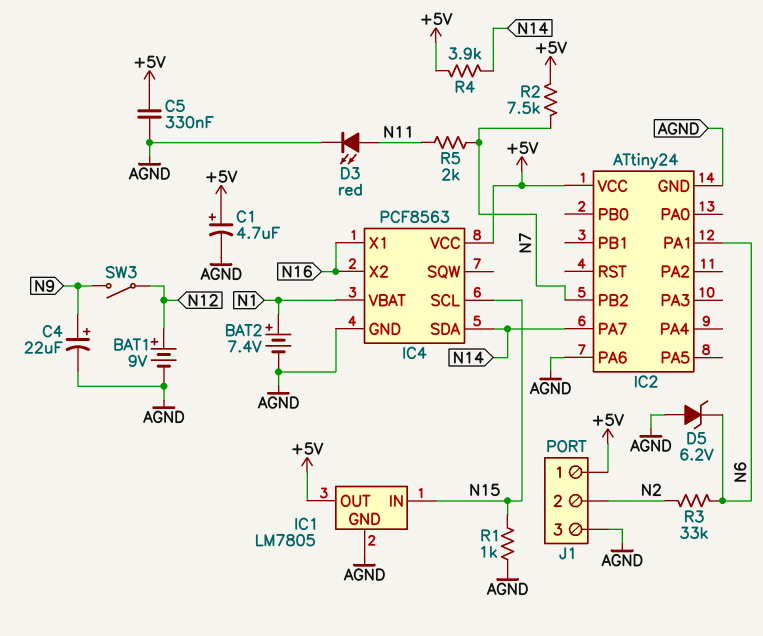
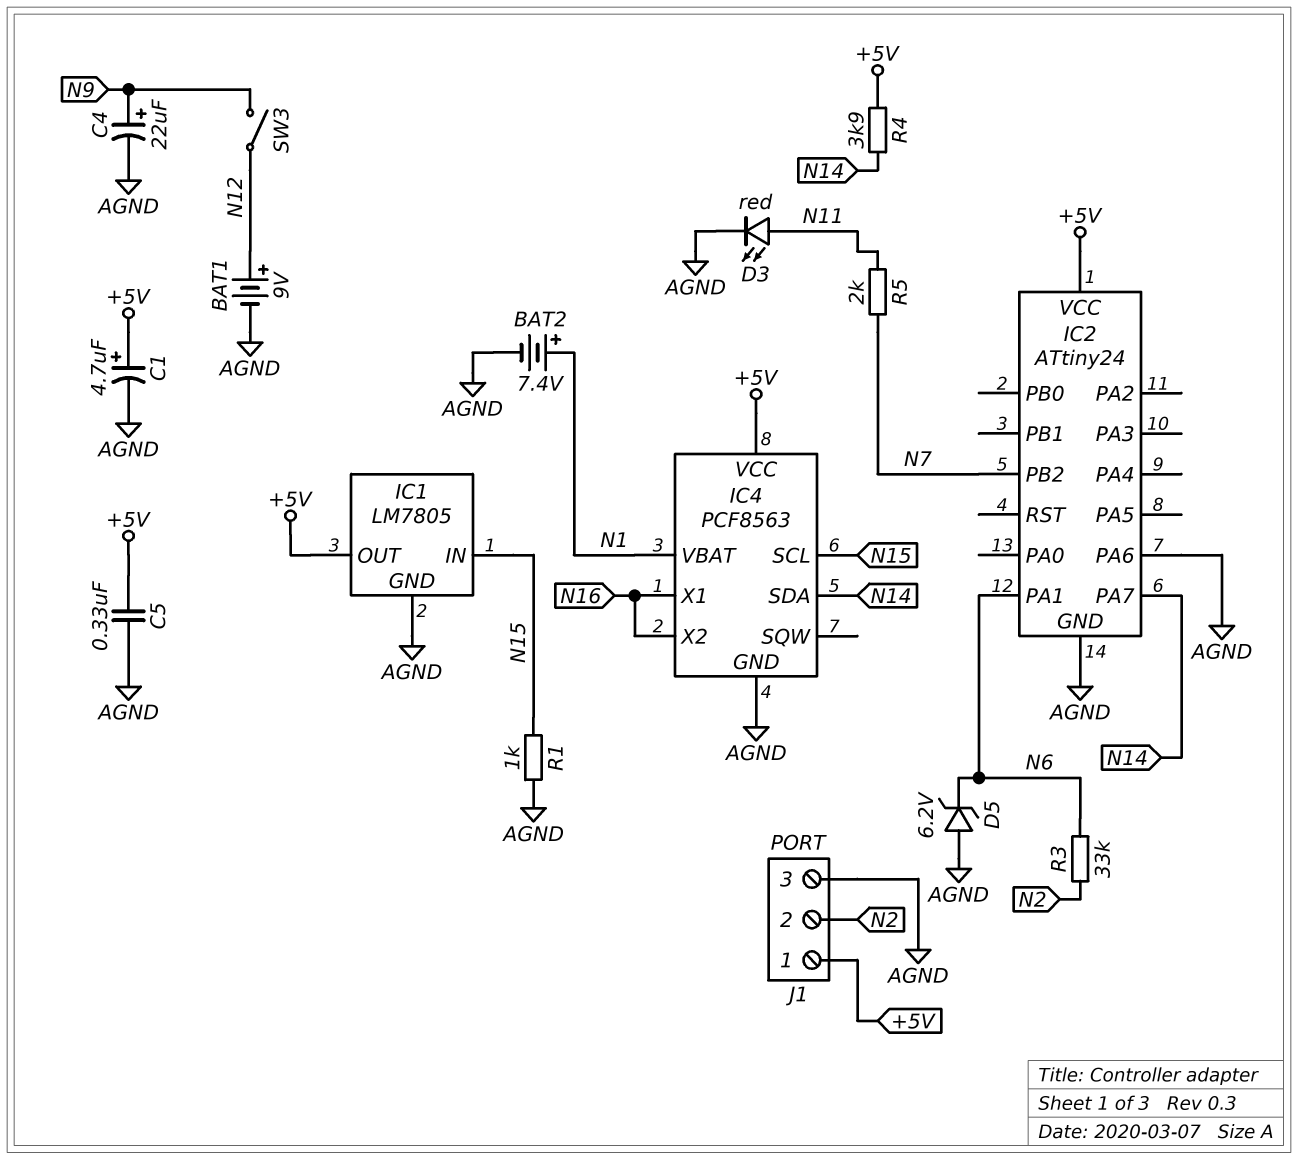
R2: 7.5k (+5V, N7) -> none

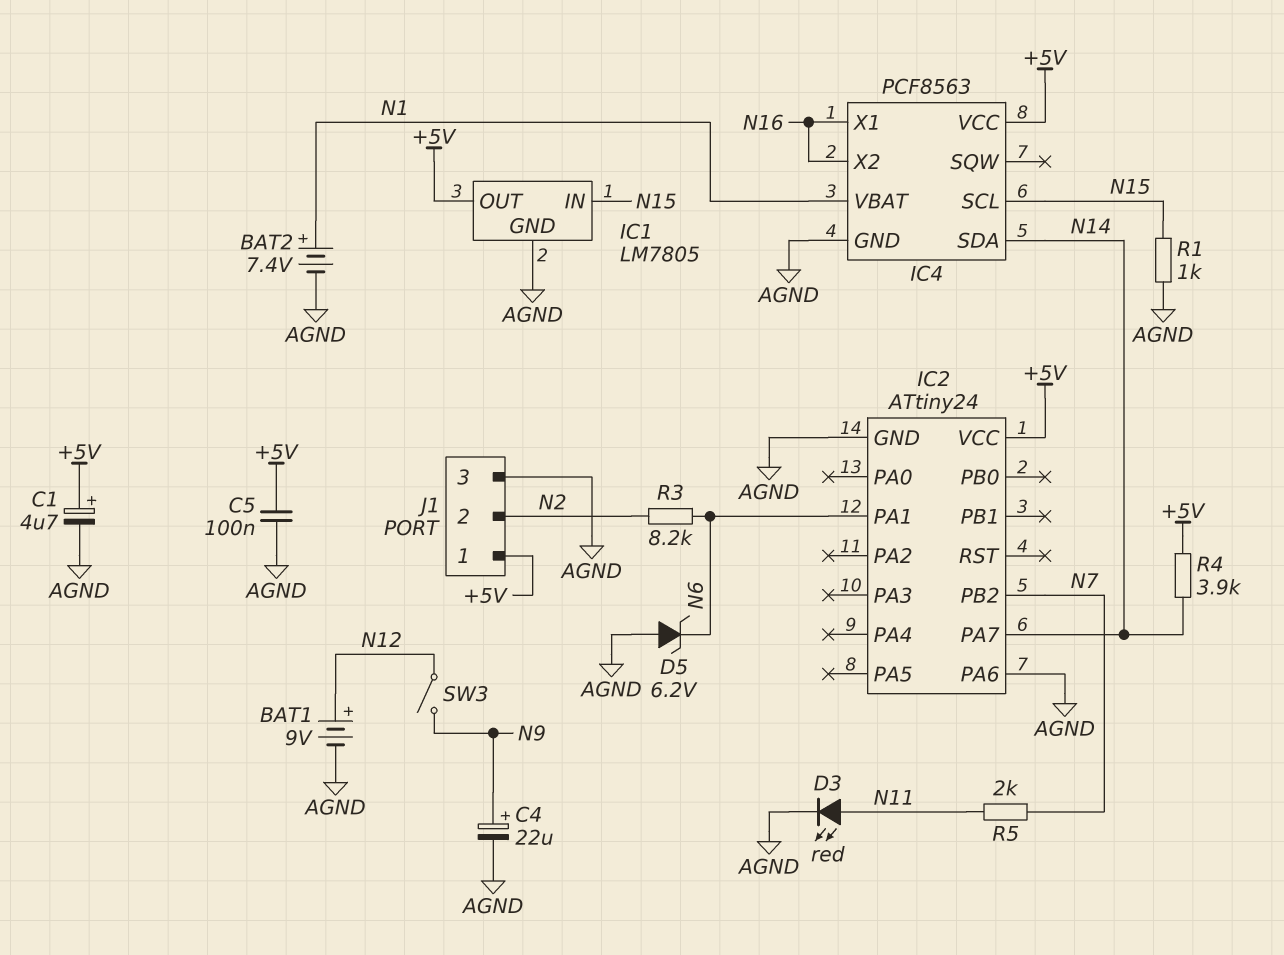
C5: 330nF (+5V, AGND) -> 100nF (+5V, AGND)
R3: 33k (N2, N6) -> 8.2k (N2, N6)

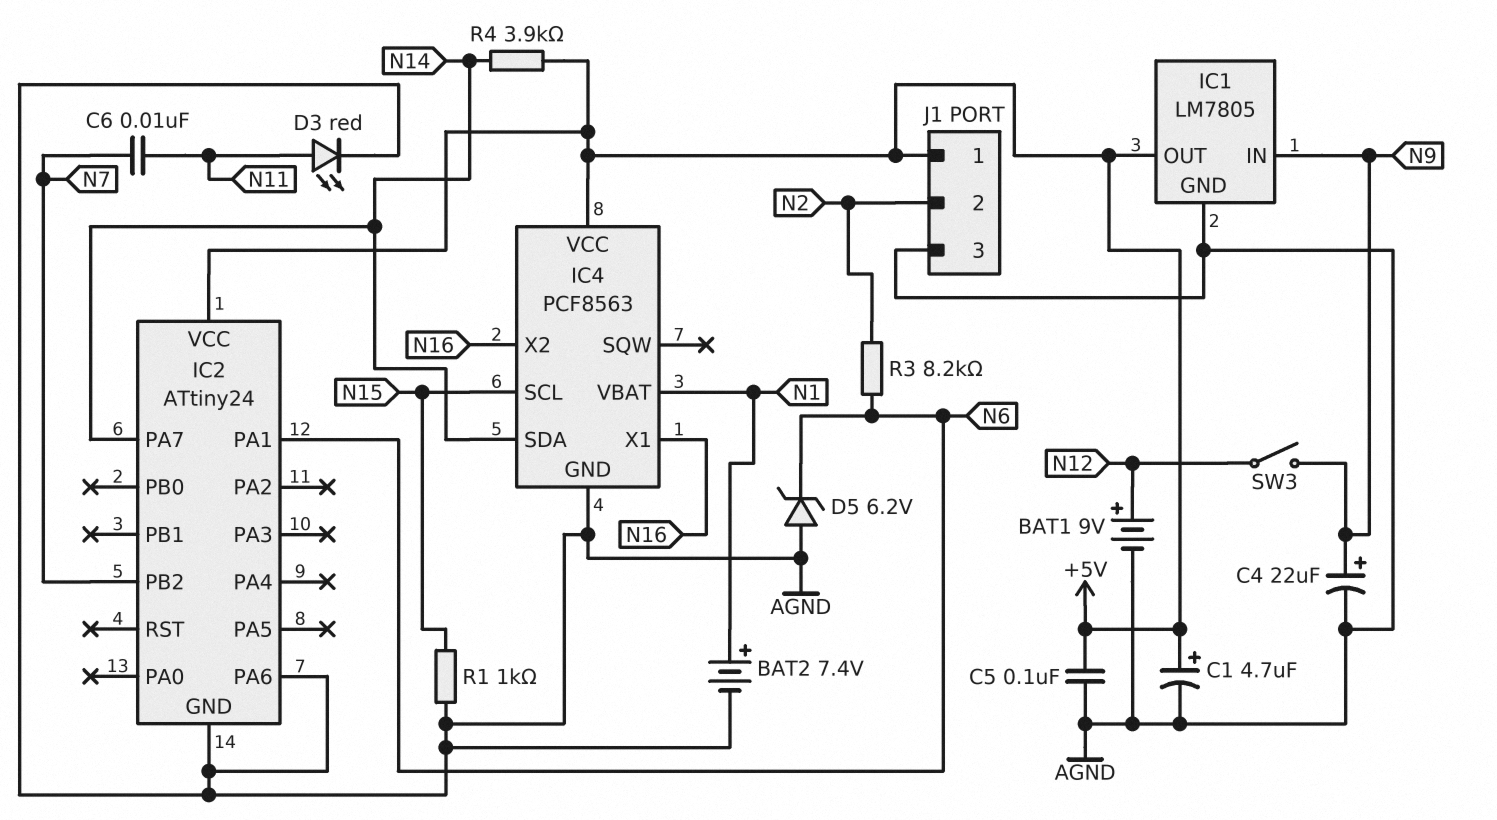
C6: none -> 10nF (N7, N11)
IC1 pin IN: N15 -> N9
R5: 2k (N7, N11) -> none

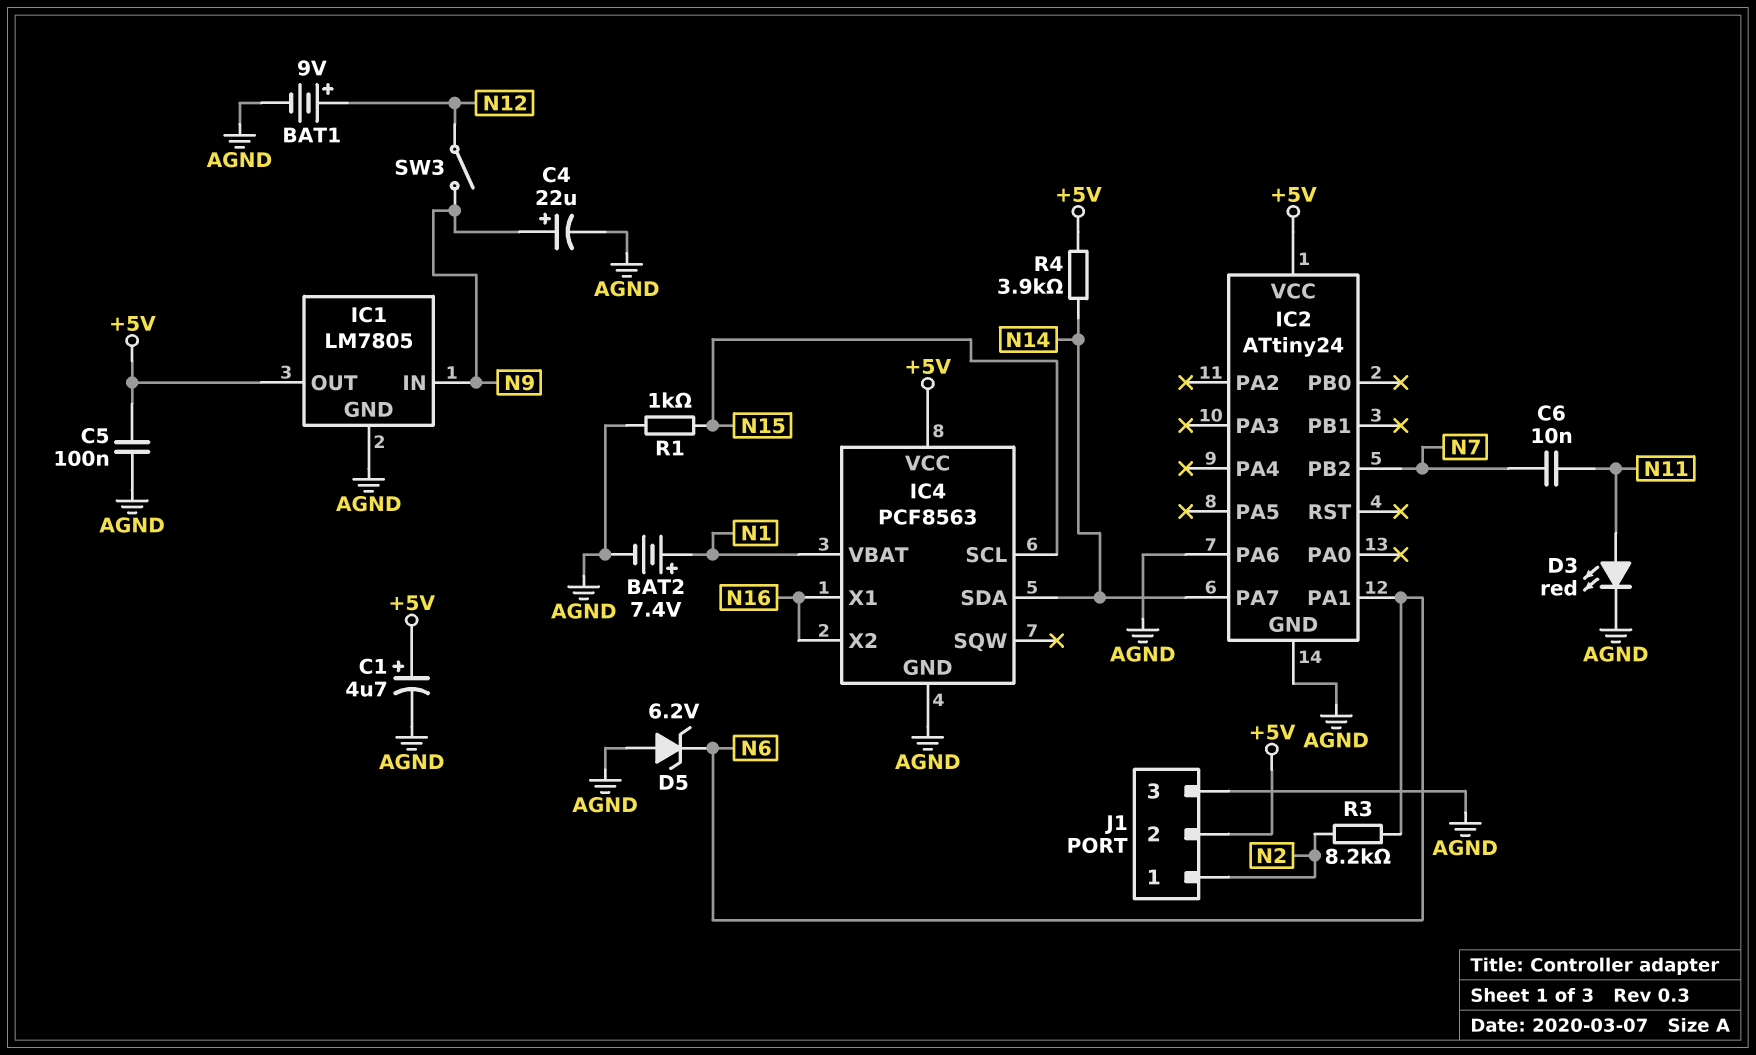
J1 pin 1: +5V -> N2
J1 pin 2: N2 -> +5V

